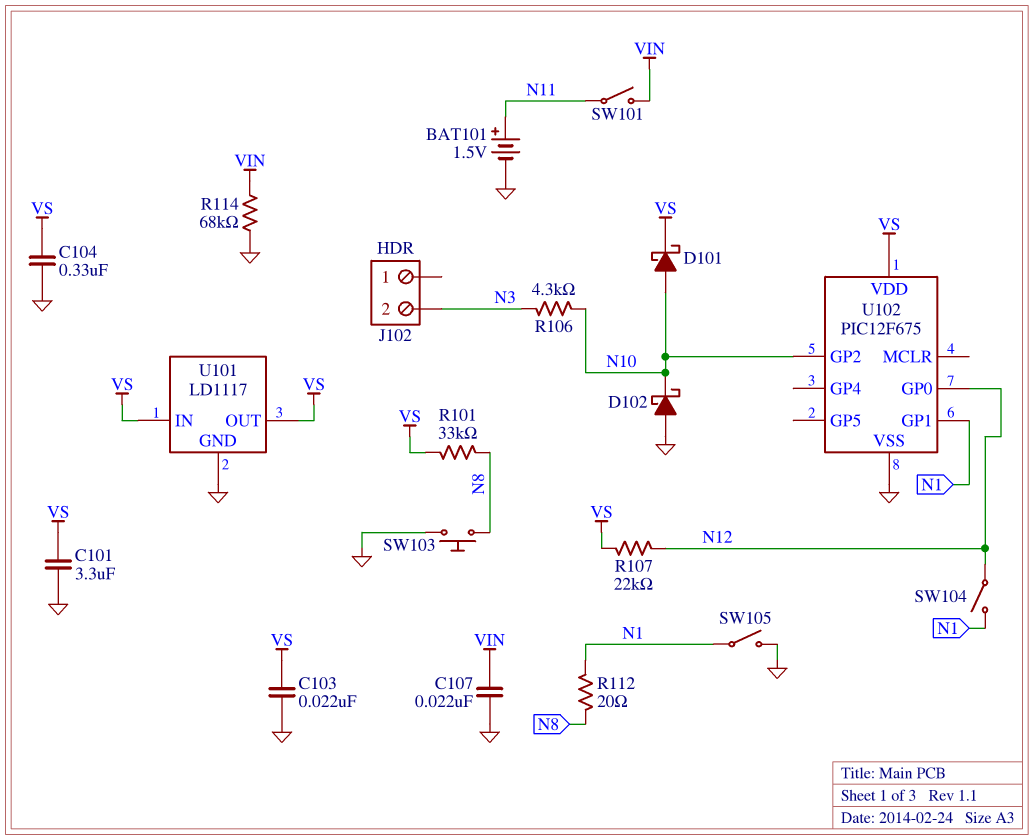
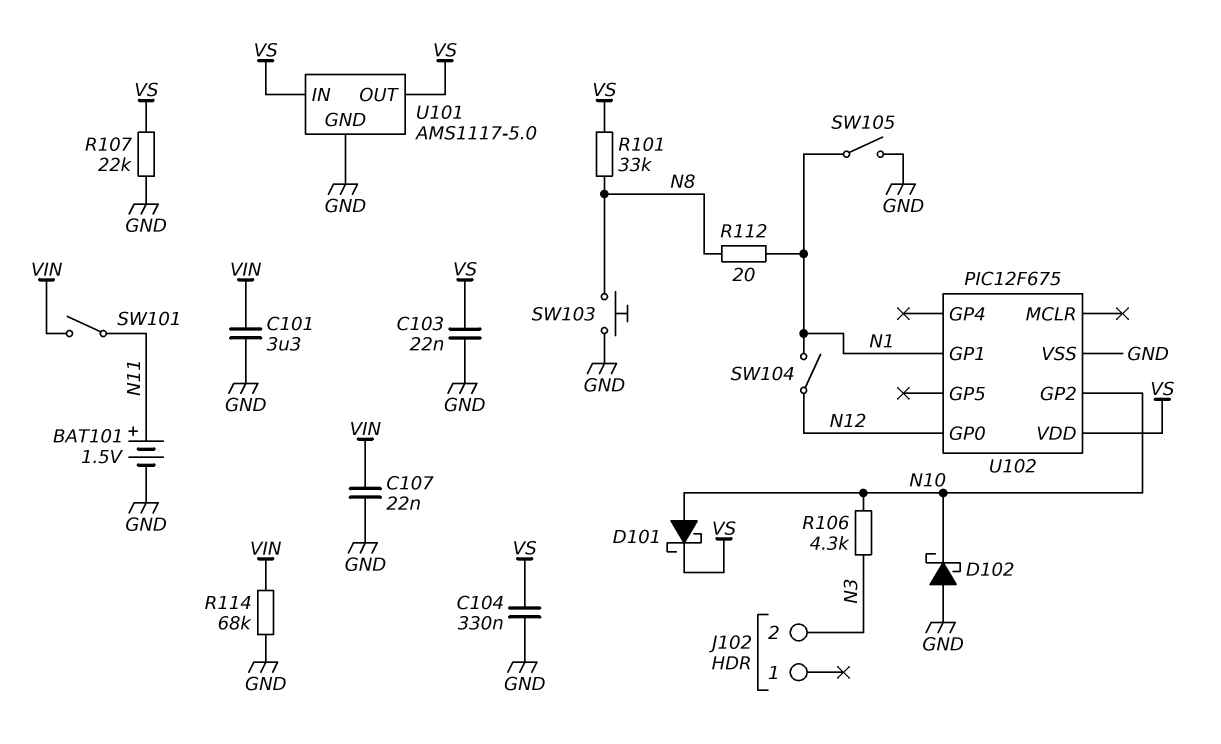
C101: 3.3uF (GND, VS) -> 3.3uF (GND, VIN)
R107: 22k (N12, VS) -> 22k (GND, VS)
U101: LD1117 -> AMS1117-5.0

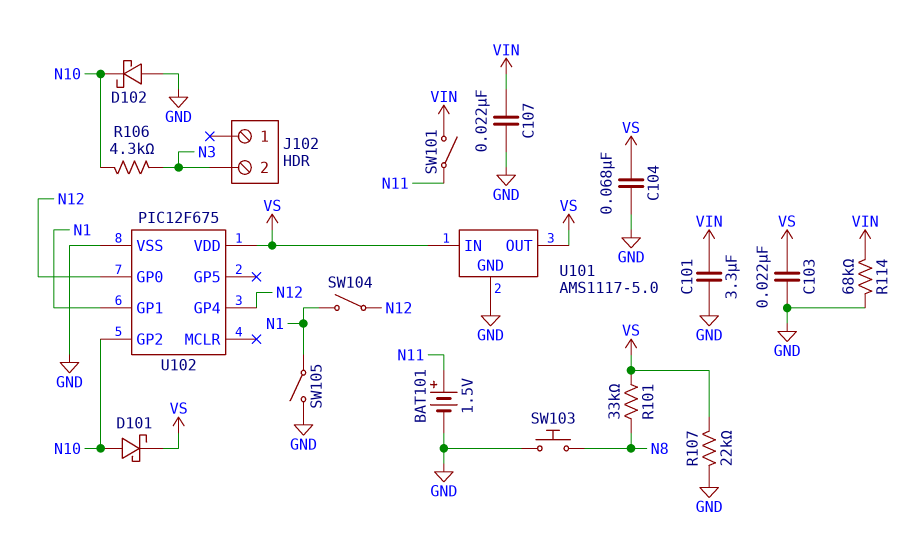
C104: 330nF (GND, VS) -> 68nF (GND, VS)
R112: 20 (N1, N8) -> none
U102 pin GP4: none -> N12

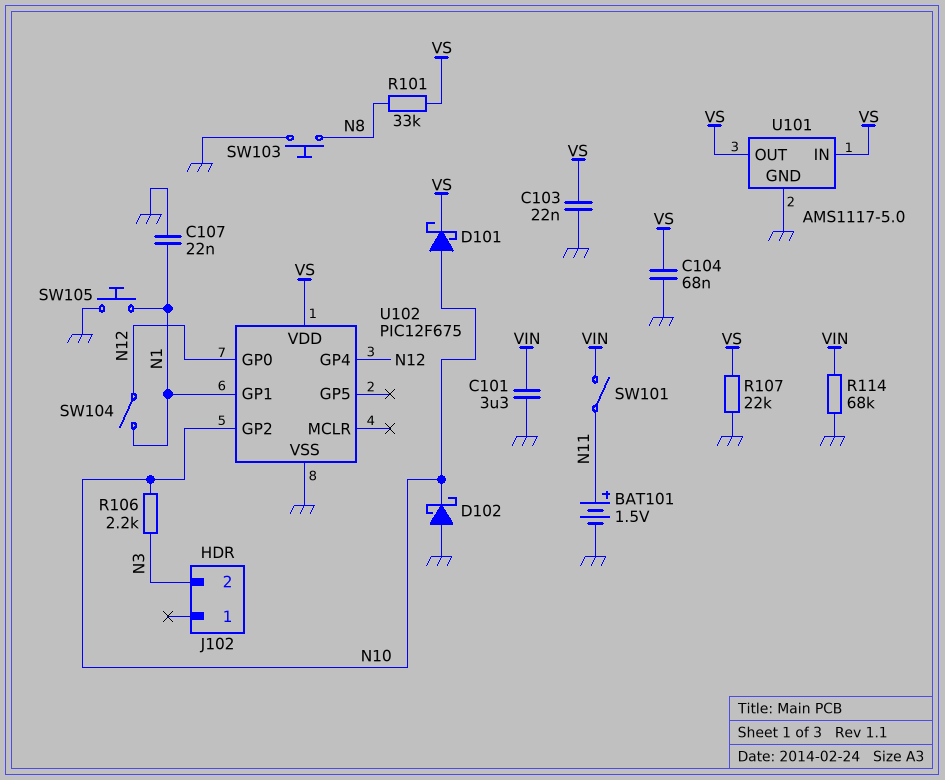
C107: 22nF (GND, VIN) -> 22nF (GND, N1)
R106: 4.3k (N3, N10) -> 2.2k (N3, N10)
SW105: switch (GND, N1) -> button (GND, N1)

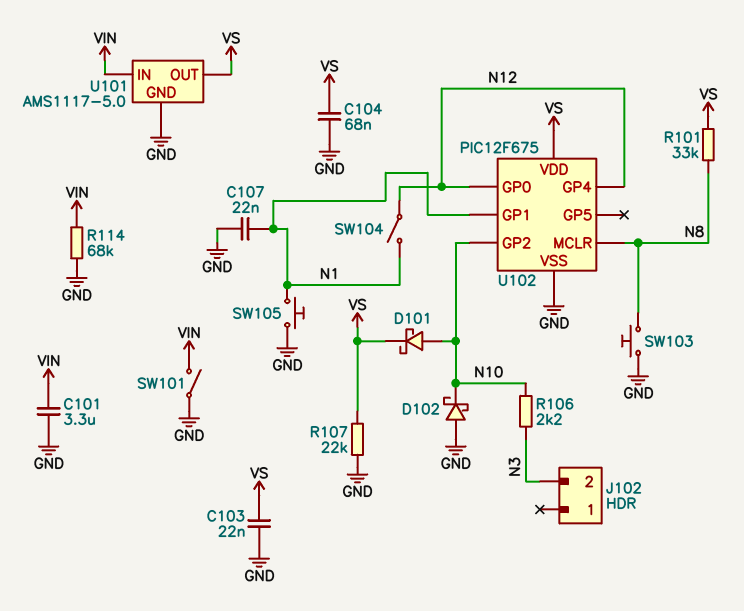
BAT101: 1.5V (plus N11, minus GND) -> none
SW101: switch (N11, VIN) -> switch (GND, VIN)
U101 pin IN: VS -> VIN
U102 pin MCLR: none -> N8

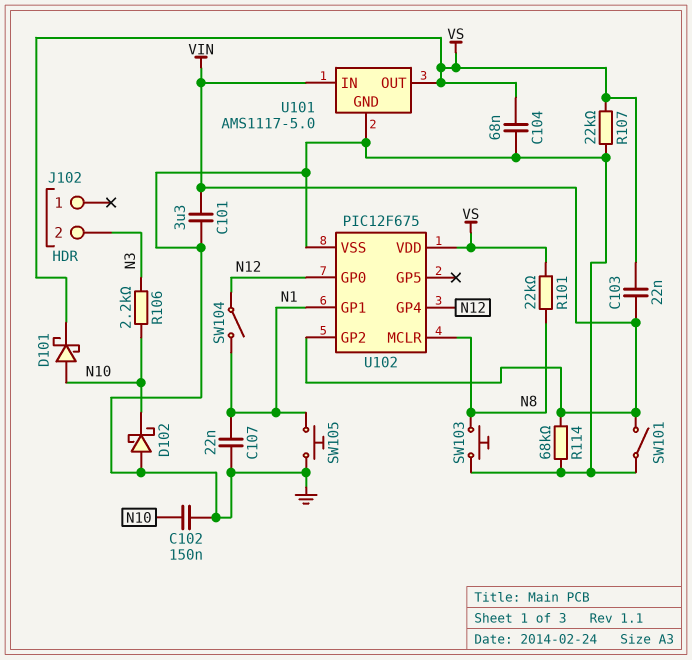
C102: none -> 150nF (GND, N10)
C103: 22nF (GND, VS) -> 22nF (VIN, VS)
R101: 33k (N8, VS) -> 22k (N8, VS)
U102 pin GP2: N10 -> VIN

